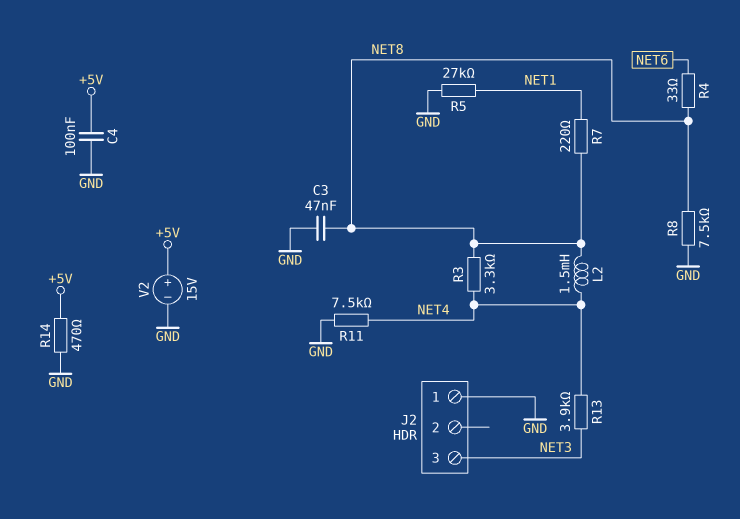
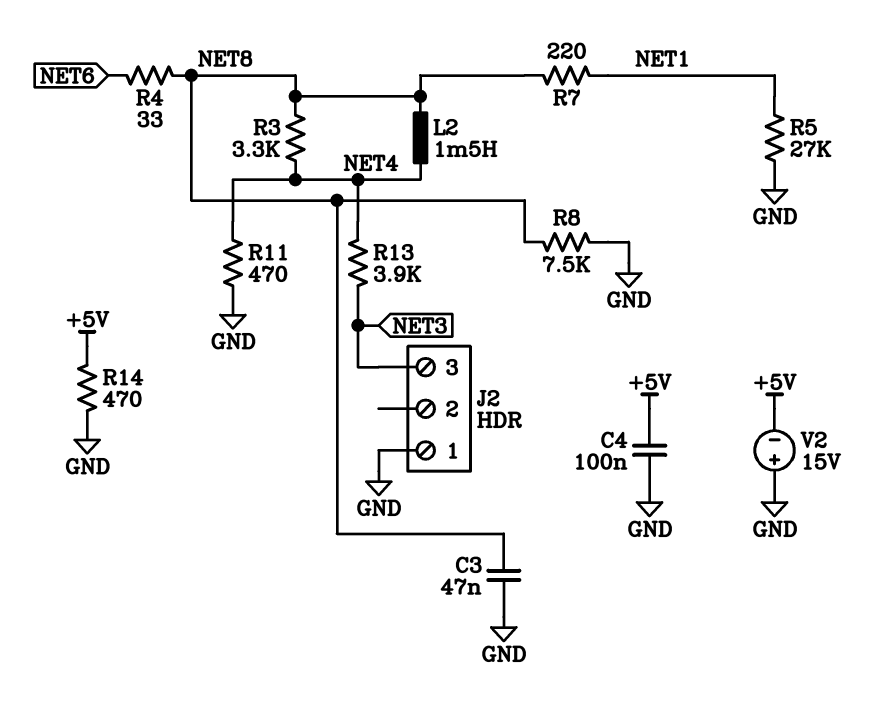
R11: 7.5k (GND, NET4) -> 470 (GND, NET4)
V2: 15V (plus +5V, minus GND) -> 15V (plus GND, minus +5V)

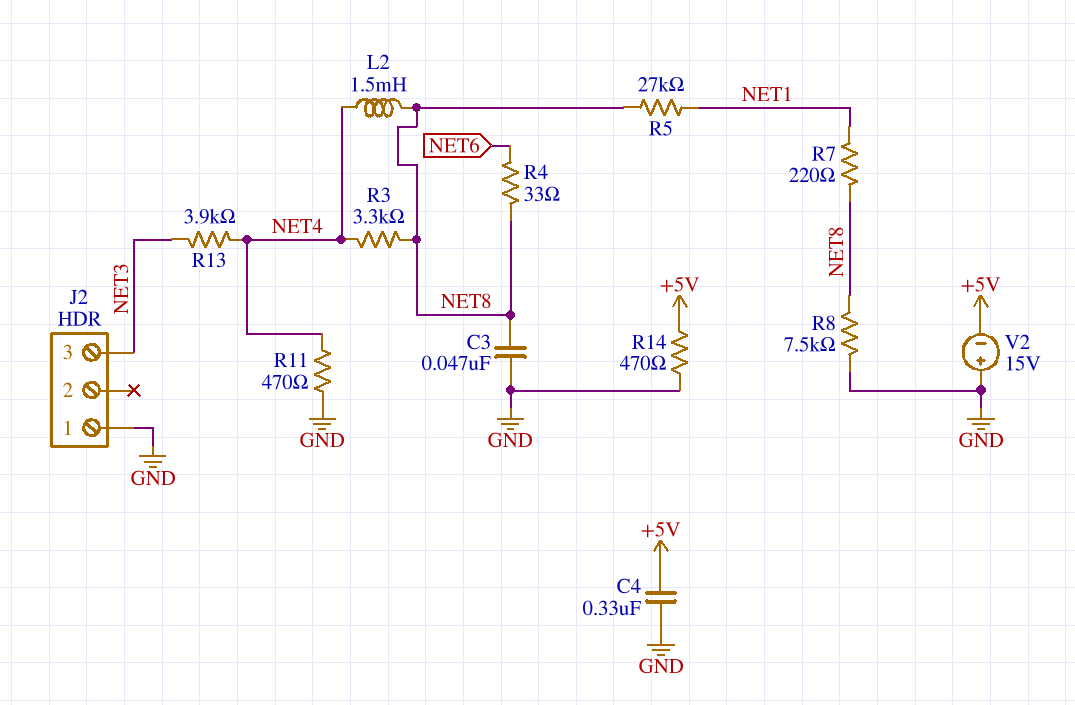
C4: 100nF (+5V, GND) -> 330nF (+5V, GND)
R5: 27k (GND, NET1) -> 27k (NET1, NET8)

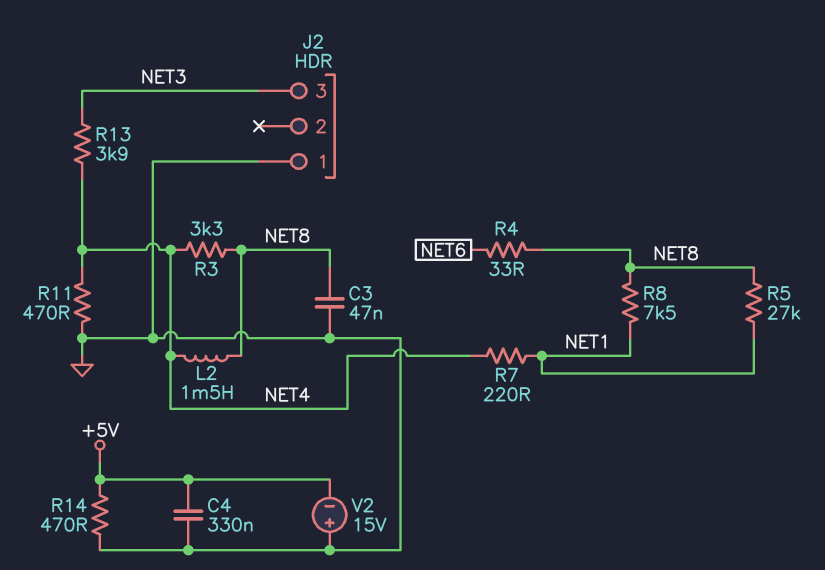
R7: 220 (NET1, NET8) -> 220 (NET1, NET4)
R8: 7.5k (GND, NET8) -> 7.5k (NET1, NET8)

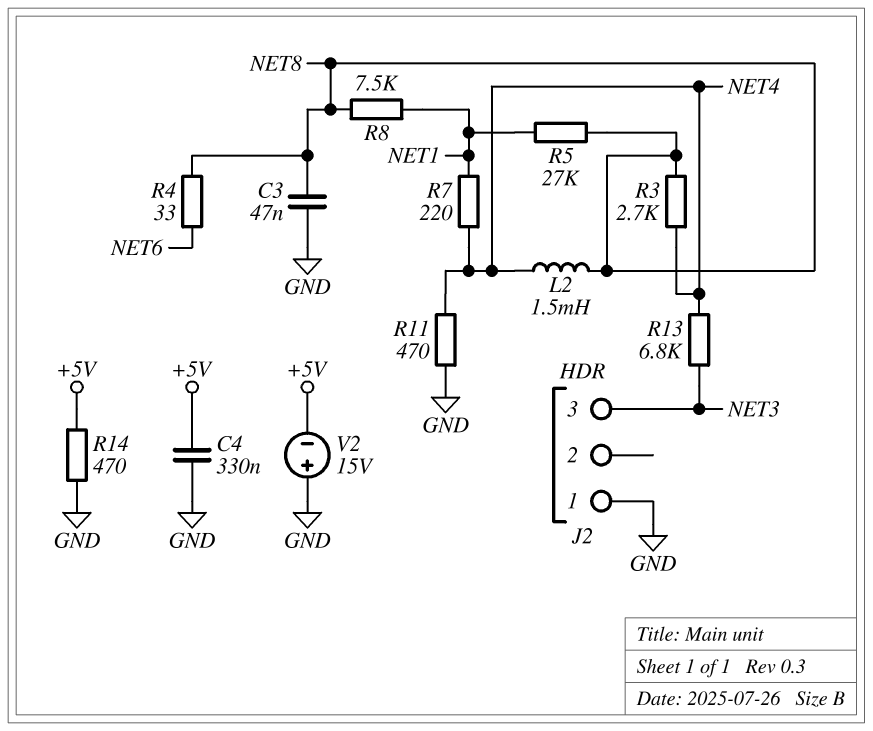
R3: 3.3k (NET4, NET8) -> 2.7k (NET4, NET8)
R13: 3.9k (NET3, NET4) -> 6.8k (NET3, NET4)

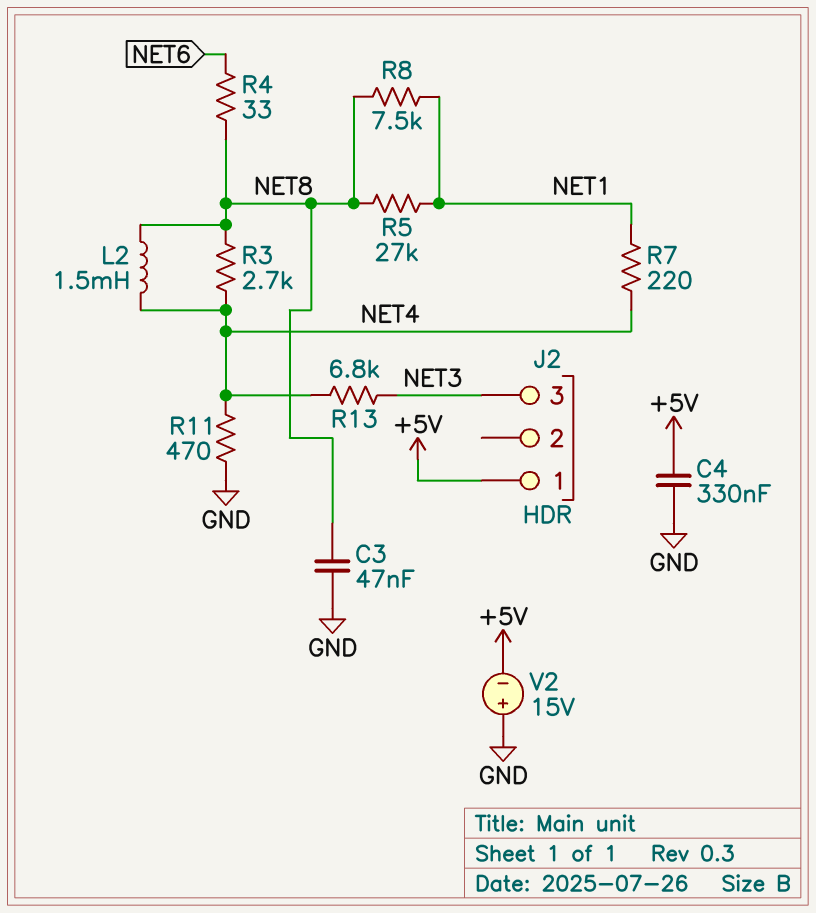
J2 pin 1: GND -> +5V
R14: 470 (+5V, GND) -> none

